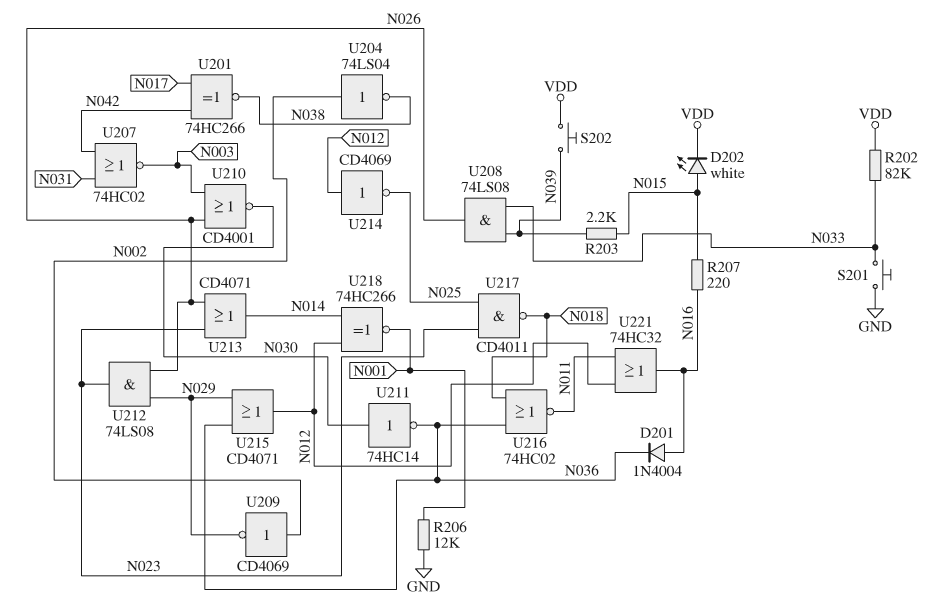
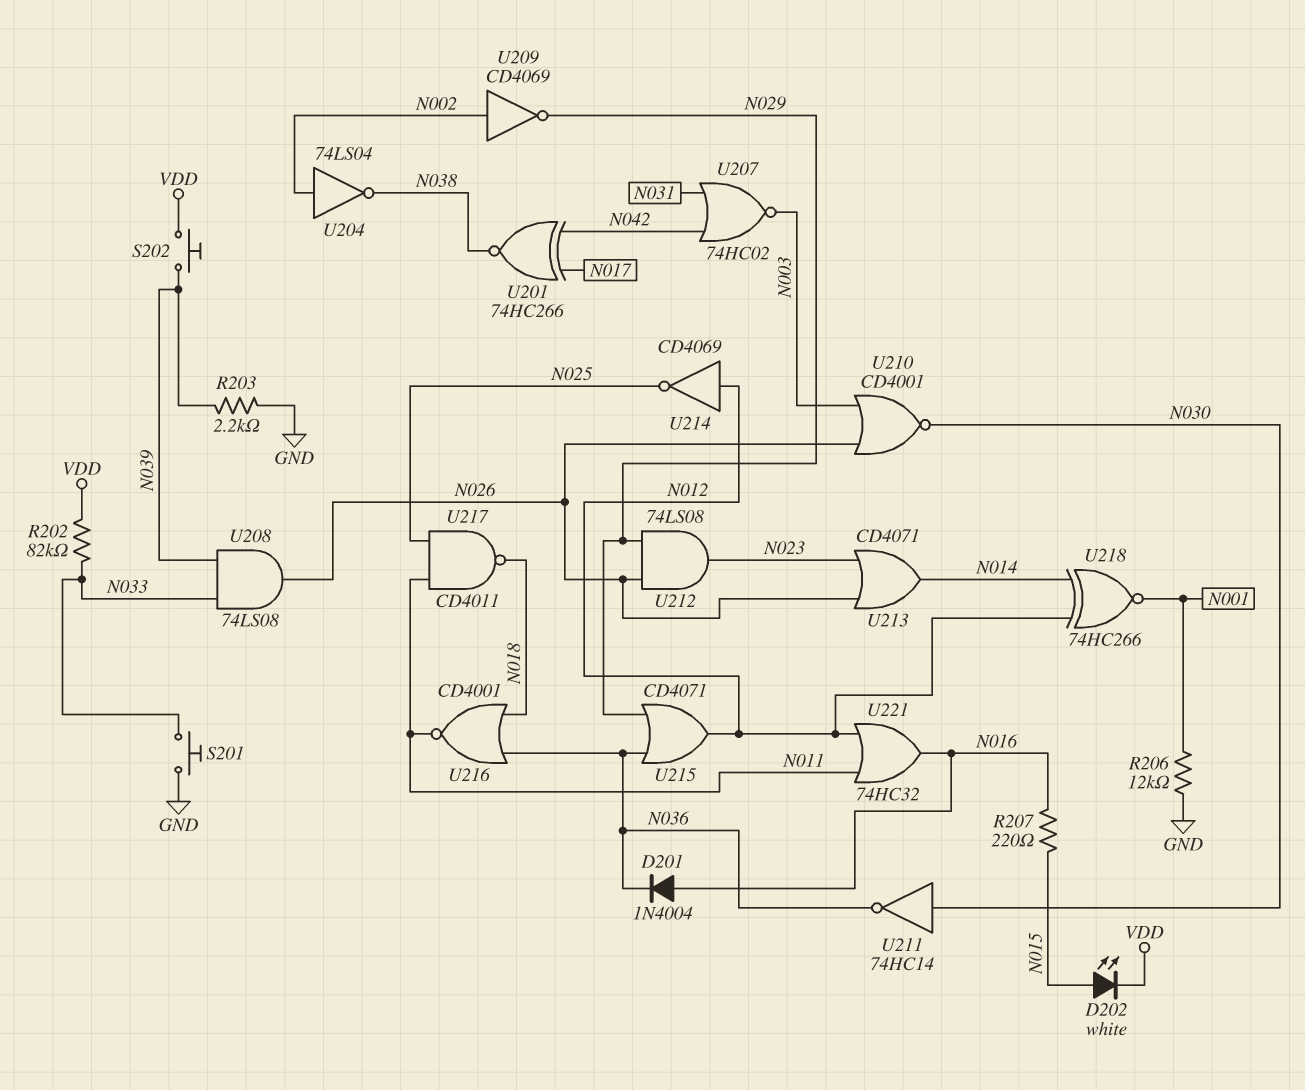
R203: 2.2k (N015, N039) -> 2.2k (GND, N039)
U216: NOR 74HC02 (in N018, in N036, out N011) -> NOR CD4001 (in N018, in N036, out N011)
U217: NAND CD4011 (in N023, in N025, out N018) -> NAND CD4011 (in N011, in N025, out N018)

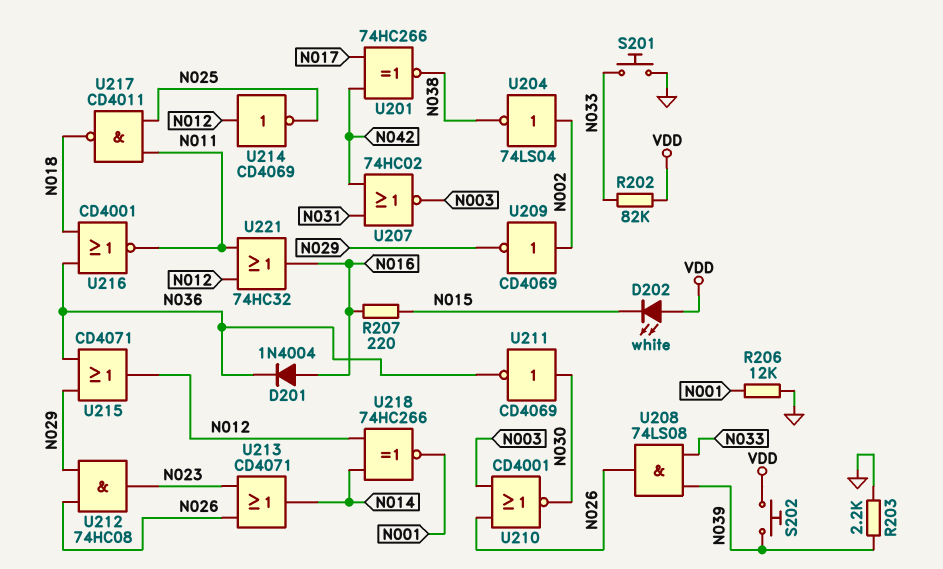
D202: LED white (A N015, K VDD) -> LED white (A VDD, K N015)
U211: NOT 74HC14 (in N030, out N036) -> NOT CD4069 (in N030, out N036)
U212: AND 74LS08 (in N026, in N029, out N023) -> AND 74HC08 (in N026, in N029, out N023)

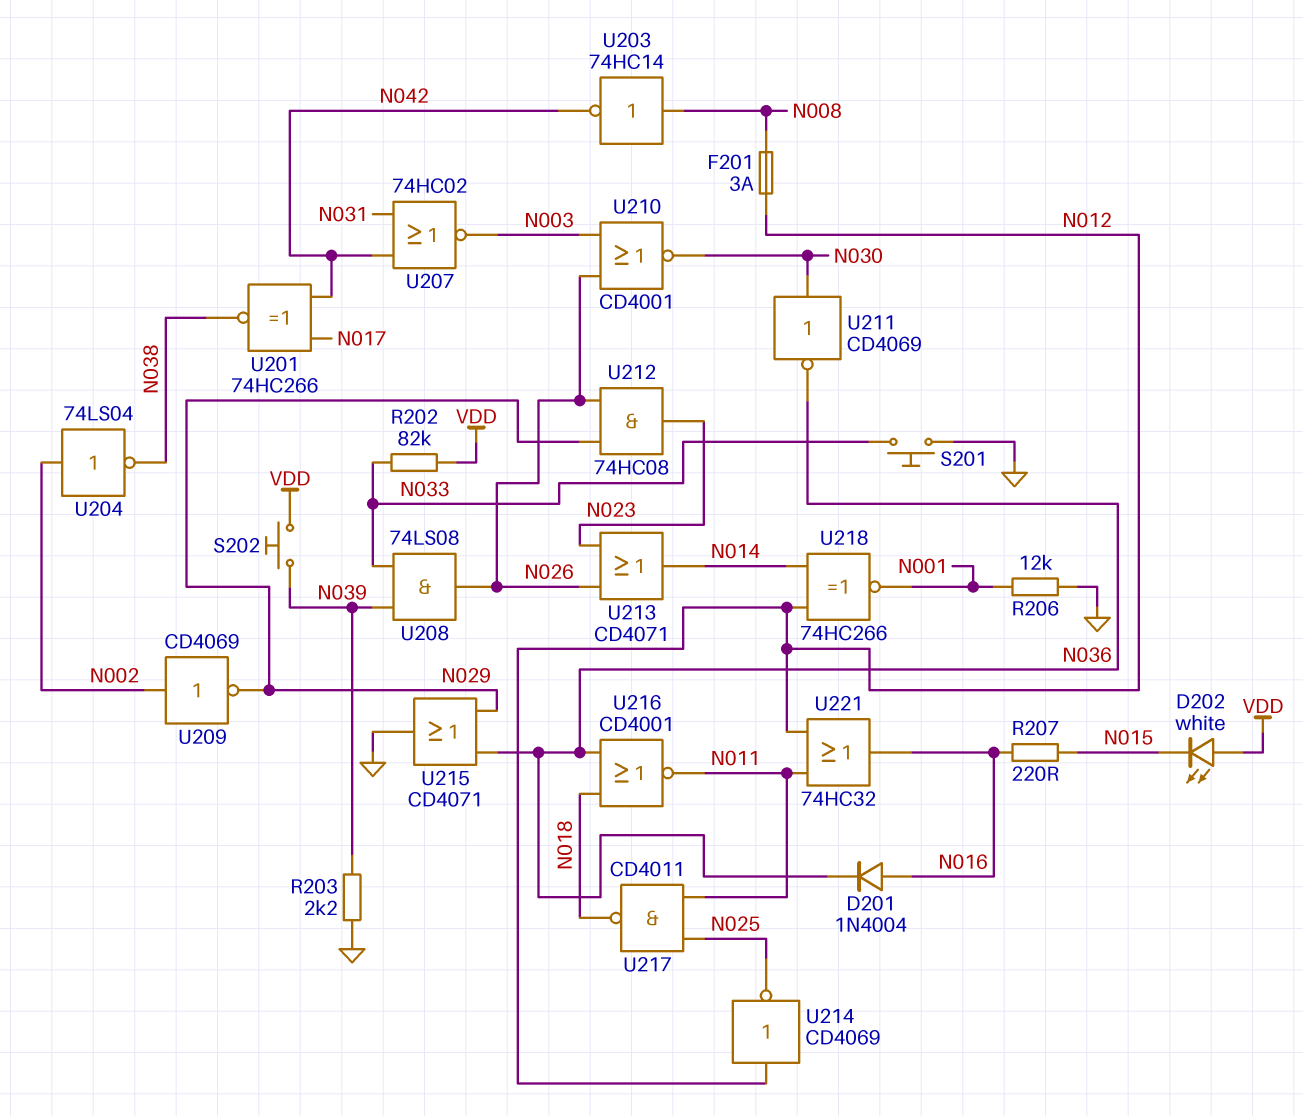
F201: none -> 3A (N008, N012)
U203: none -> NOT 74HC14 (in N008, out N042)
U215: OR CD4071 (in N029, in N036, out N012) -> OR CD4071 (in N029, in N036, out GND)

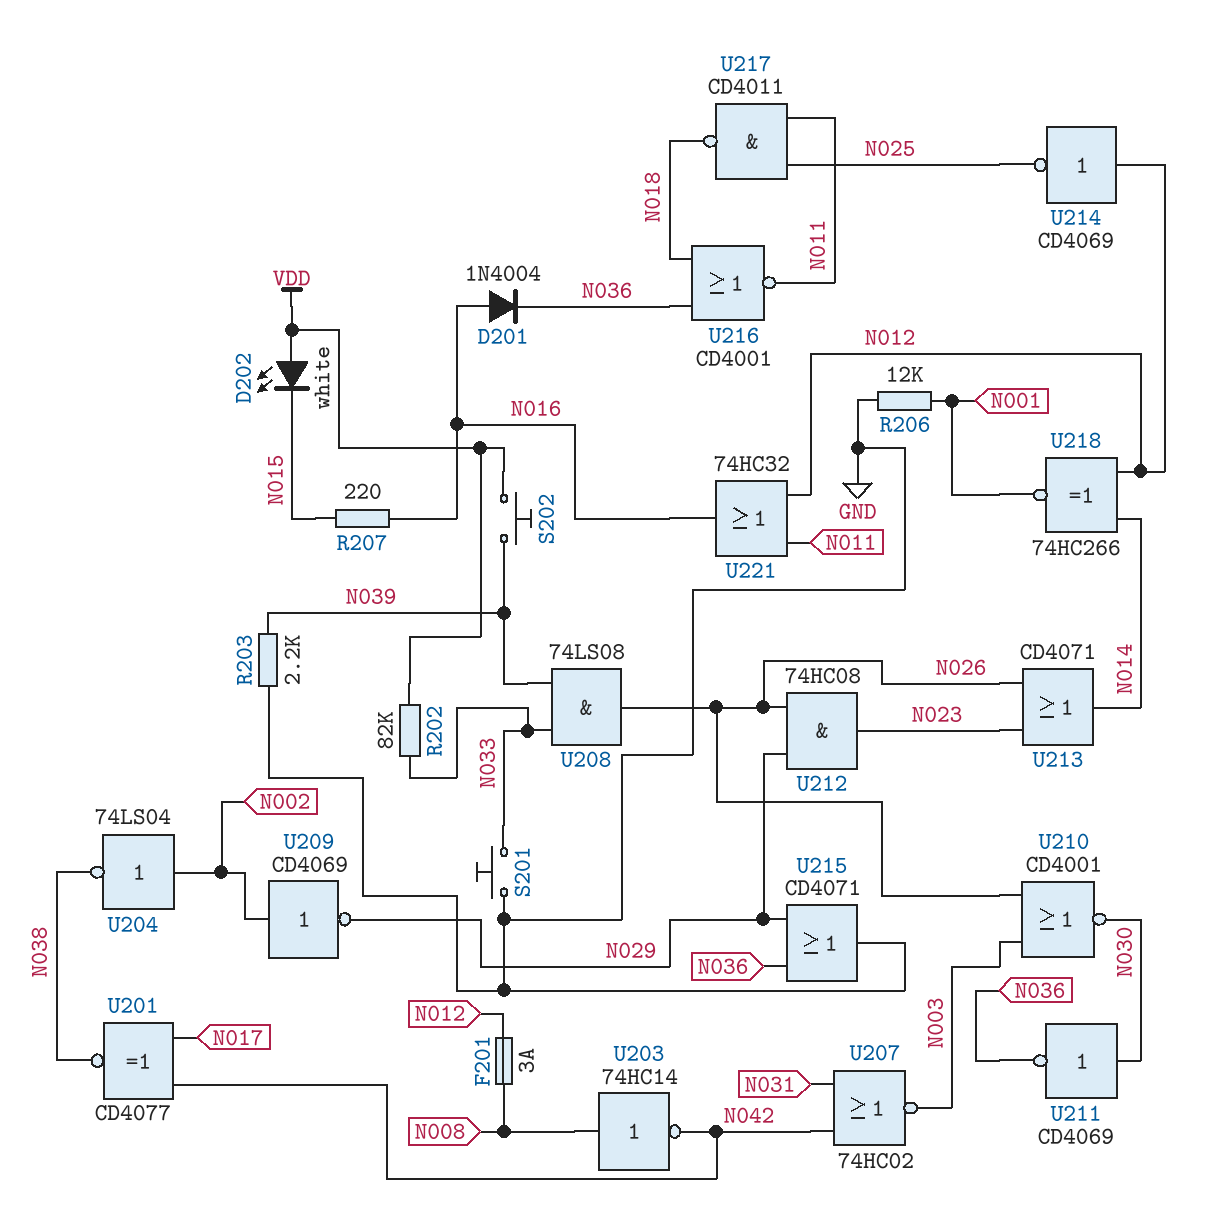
U201: XNOR 74HC266 (in N017, in N042, out N038) -> XNOR CD4077 (in N017, in N042, out N038)

